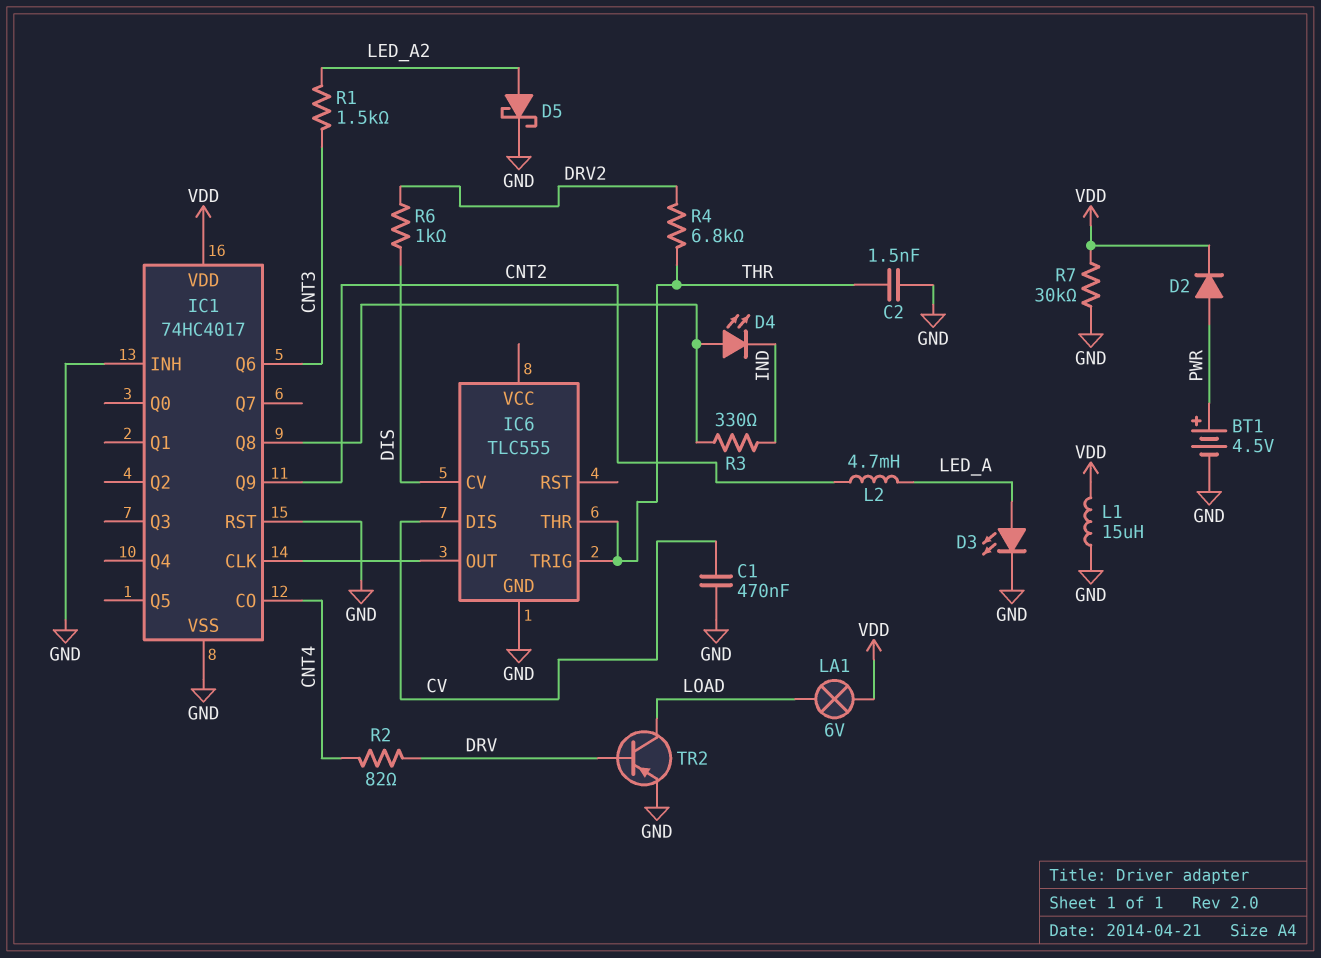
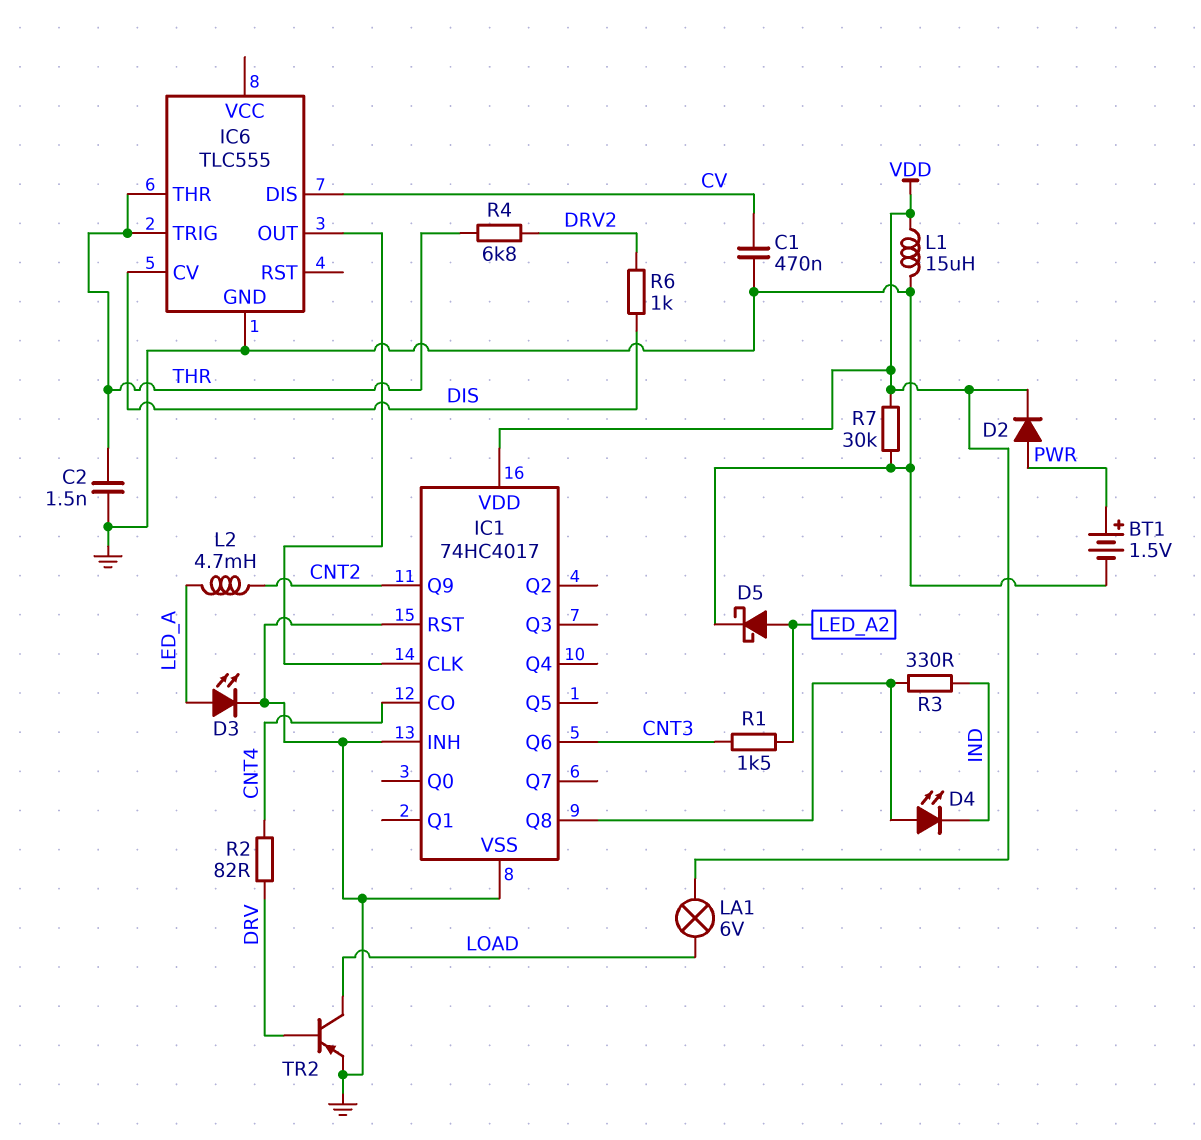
BT1: 4.5V (plus PWR, minus GND) -> 1.5V (plus PWR, minus GND)

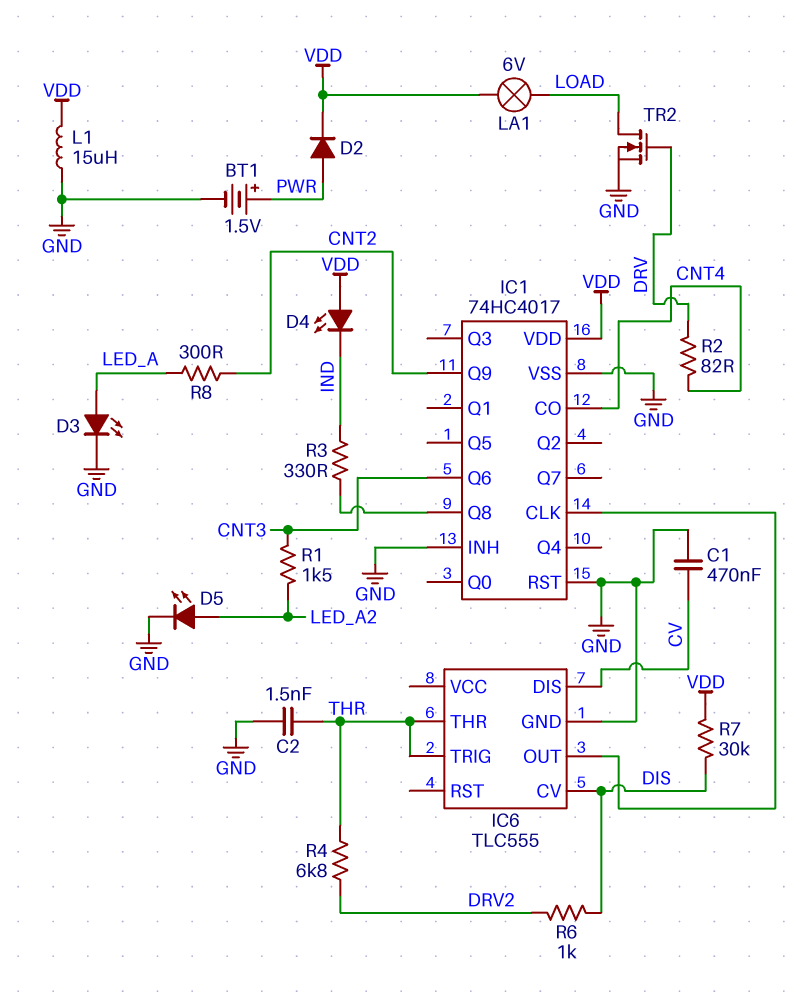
D4: LED (A IC1/Q8, K IND) -> LED (A VDD, K IND)
D5: schottky (A LED_A2, K GND) -> LED (A LED_A2, K GND)
L2: 4.7mH (CNT2, LED_A) -> none
R7: 30k (GND, VDD) -> 30k (DIS, VDD)
R8: none -> 300 (CNT2, LED_A)
TR2: PNP (B DRV, C LOAD, E GND) -> NMOS (G DRV, D LOAD, S GND)

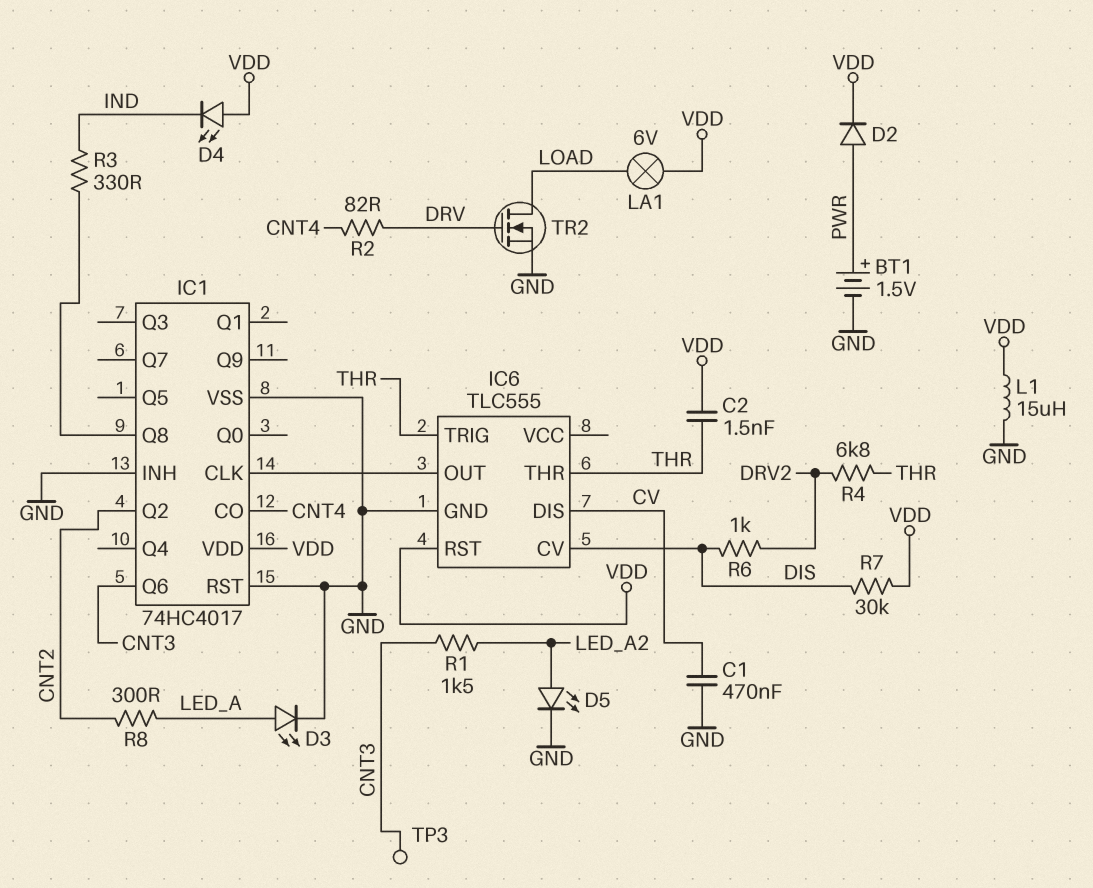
C2: 1.5nF (GND, THR) -> 1.5nF (THR, VDD)
IC1 pin Q2: none -> CNT2
IC1 pin Q9: CNT2 -> none
IC6 pin RST: none -> VDD
TP3: none -> test point (CNT3)

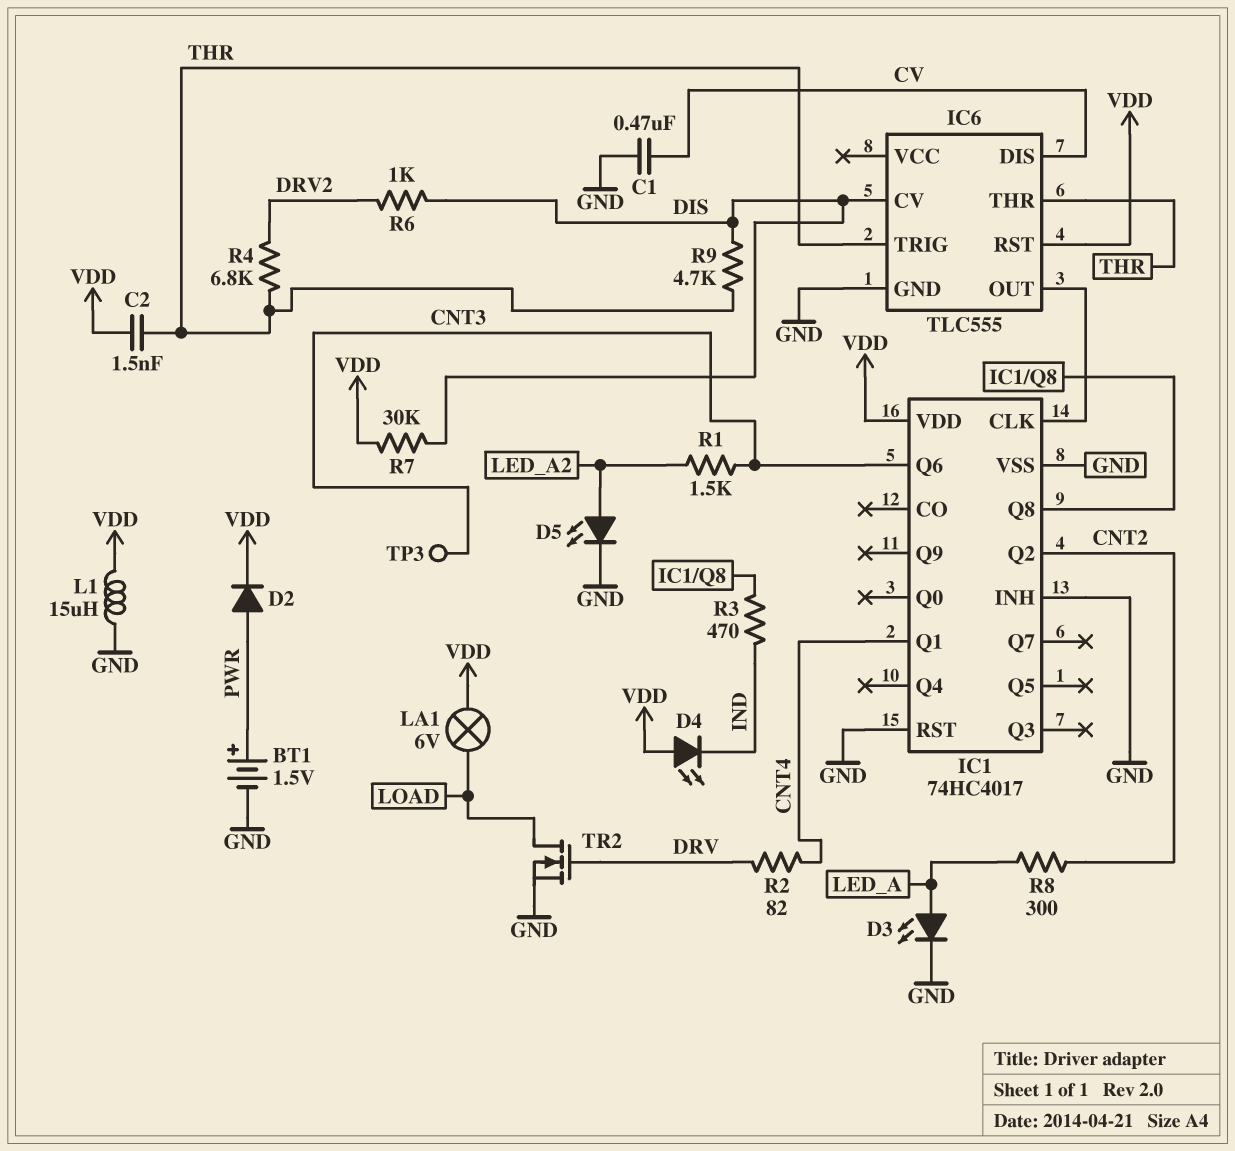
IC1 pin CO: CNT4 -> none
IC1 pin Q1: none -> CNT4
R3: 330 (IC1/Q8, IND) -> 470 (IC1/Q8, IND)
R9: none -> 4.7k (DIS, THR)

